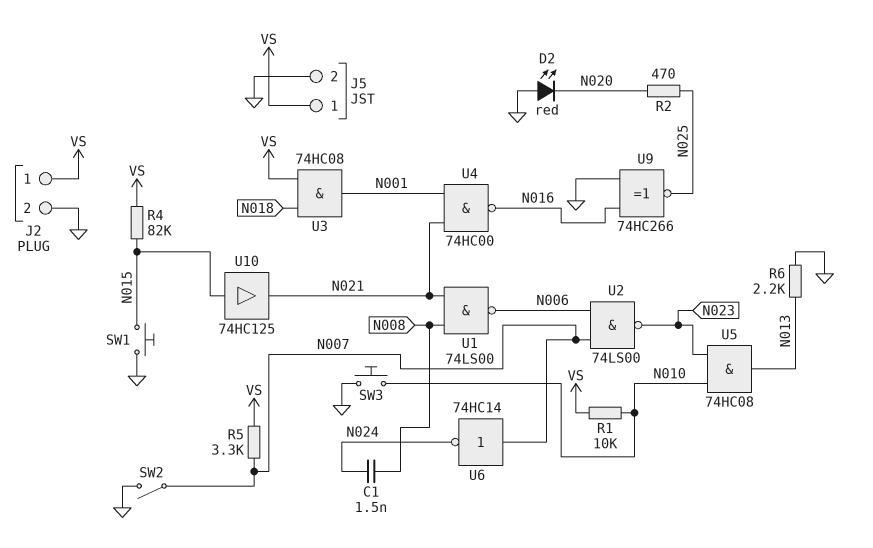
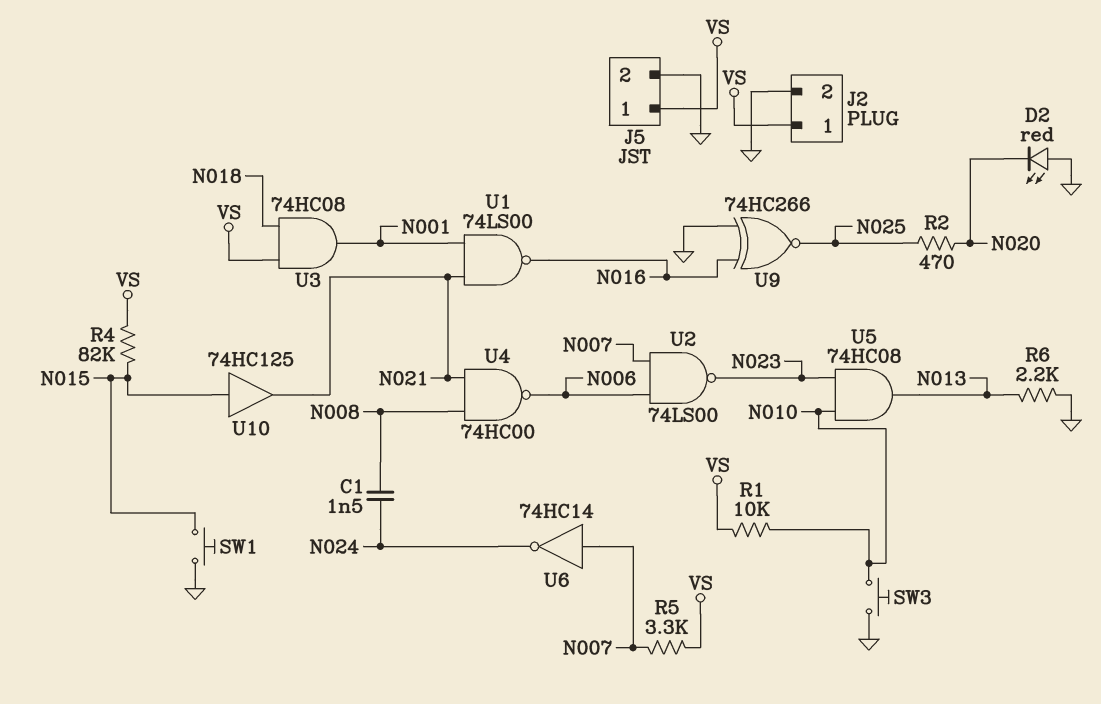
SW2: switch (GND, N007) -> none
U1: NAND 74LS00 (in N008, in N021, out N006) -> NAND 74LS00 (in N001, in N021, out N016)
U4: NAND 74HC00 (in N001, in N021, out N016) -> NAND 74HC00 (in N008, in N021, out N006)

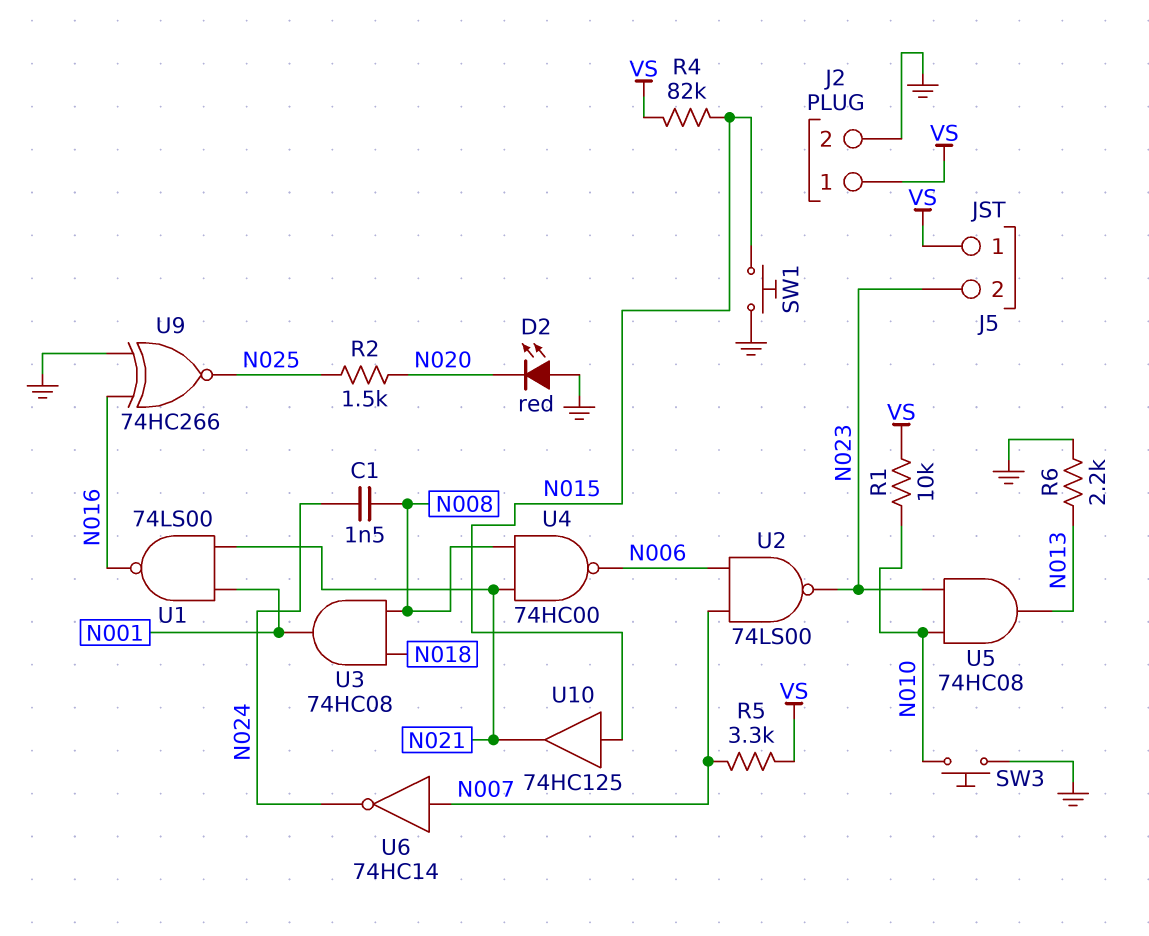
J5 pin 2: GND -> N023
R2: 470 (N020, N025) -> 1.5k (N020, N025)
U3: AND 74HC08 (in N018, in VS, out N001) -> AND 74HC08 (in N008, in N018, out N001)

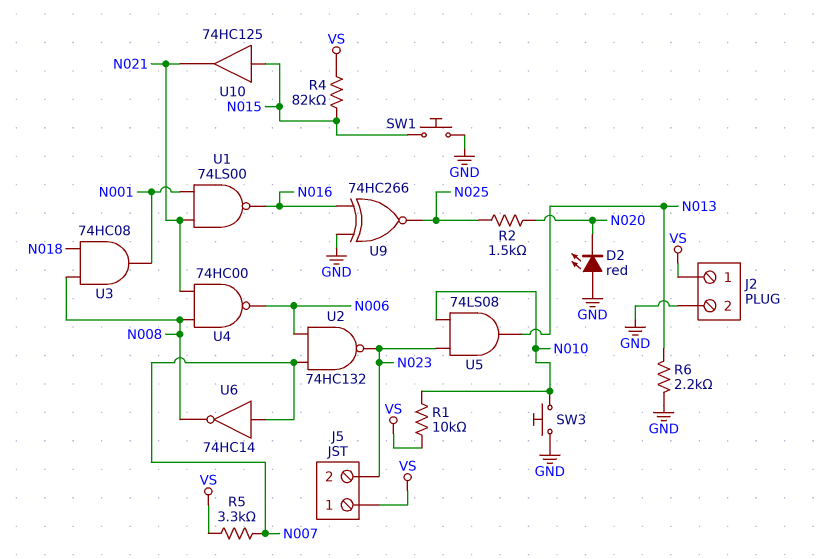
C1: 1.5nF (N008, N024) -> none
U2: NAND 74LS00 (in N006, in N007, out N023) -> NAND 74HC132 (in N006, in N007, out N023)
U5: AND 74HC08 (in N010, in N023, out N013) -> AND 74LS08 (in N010, in N023, out N013)
U6: NOT 74HC14 (in N007, out N024) -> NOT 74HC14 (in N007, out N008)

